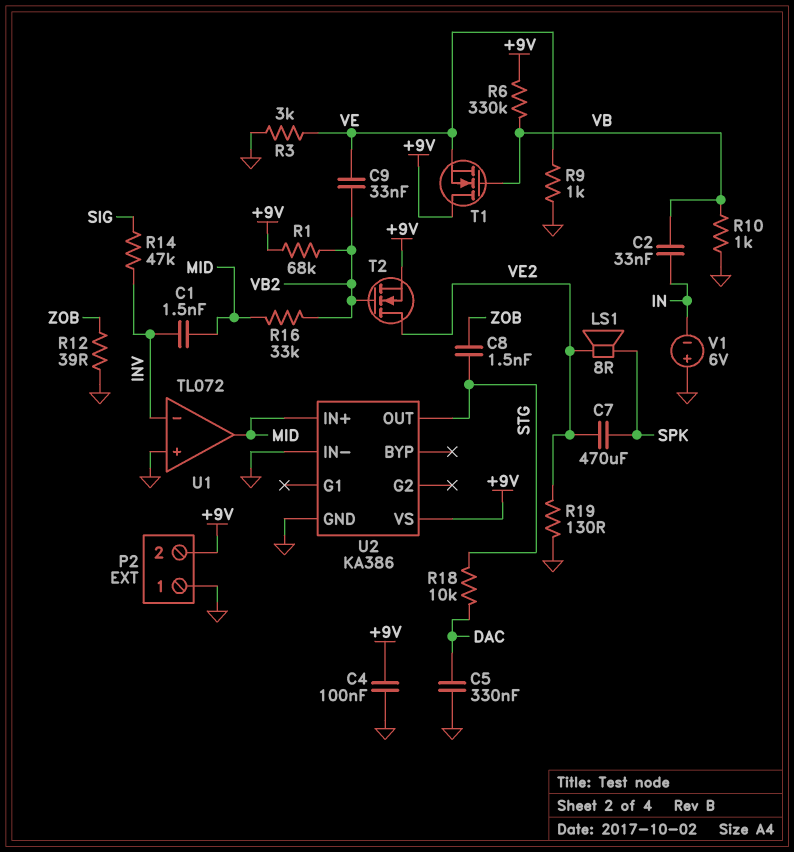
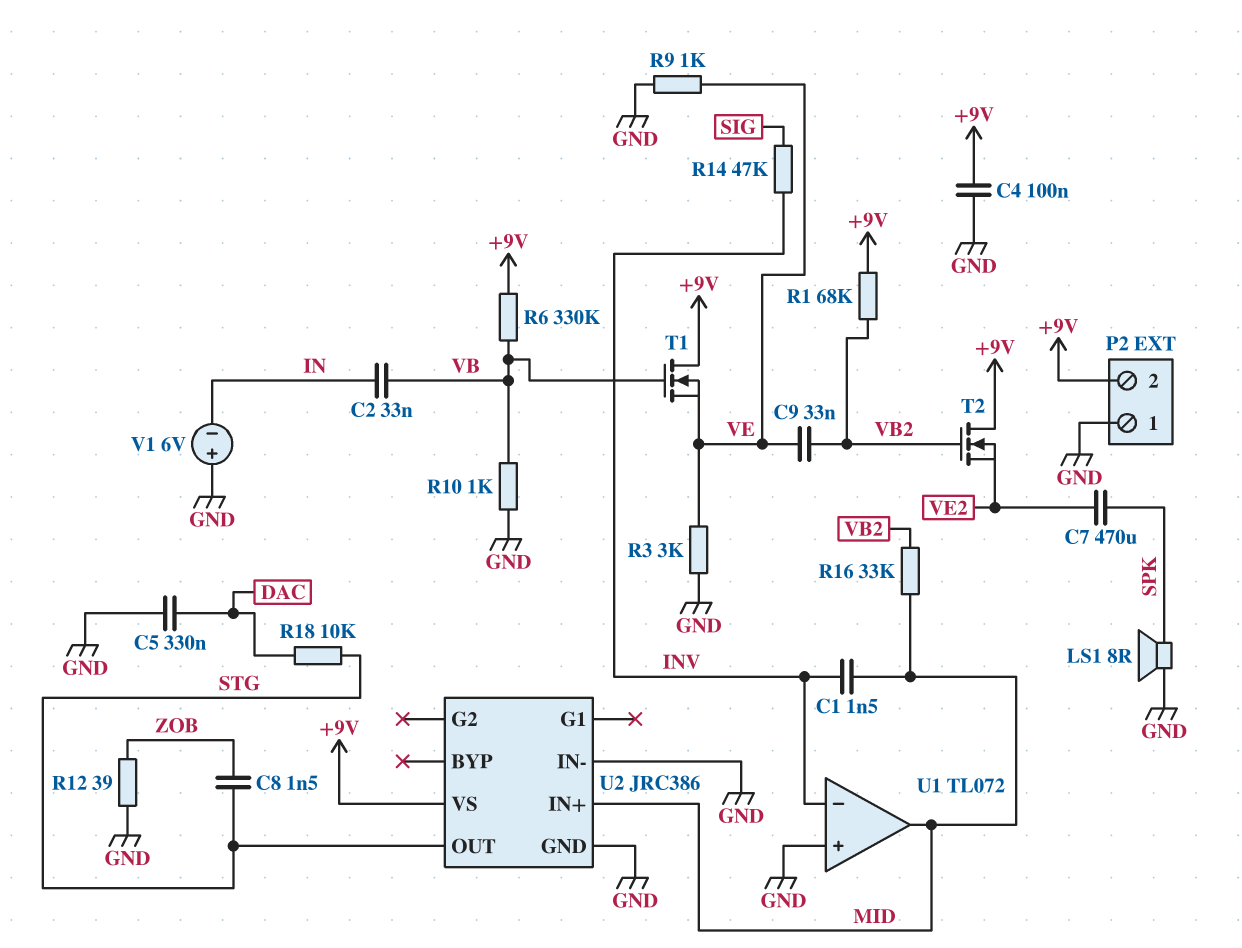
LS1: speaker 8R (SPK, VE2) -> speaker 8R (GND, SPK)
R19: 130 (GND, VE2) -> none
T2: NMOS (G VB2, D VE2, S +9V) -> NMOS (G VB2, D +9V, S VE2)
U2: KA386 -> JRC386

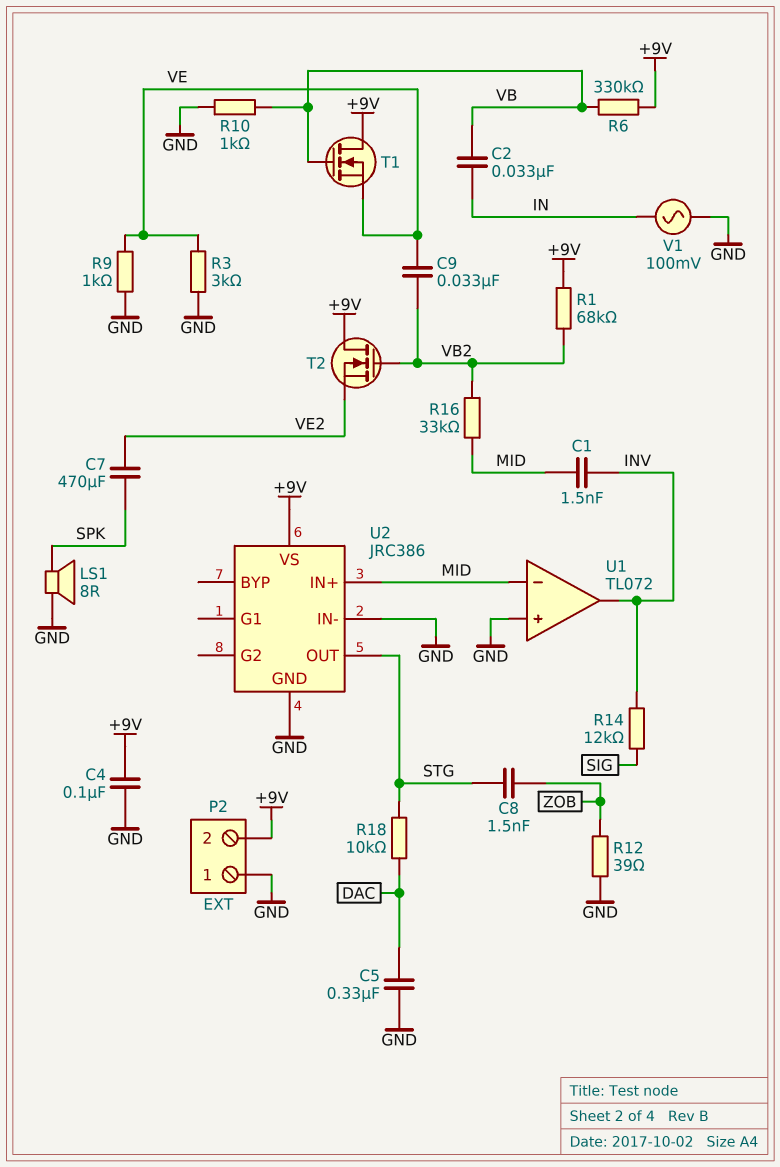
R14: 47k (INV, SIG) -> 12k (INV, SIG)
U1 pin in-: INV -> MID
U1 pin out: MID -> INV
V1: 6V (plus GND, minus IN) -> AC 100mV (GND, IN)

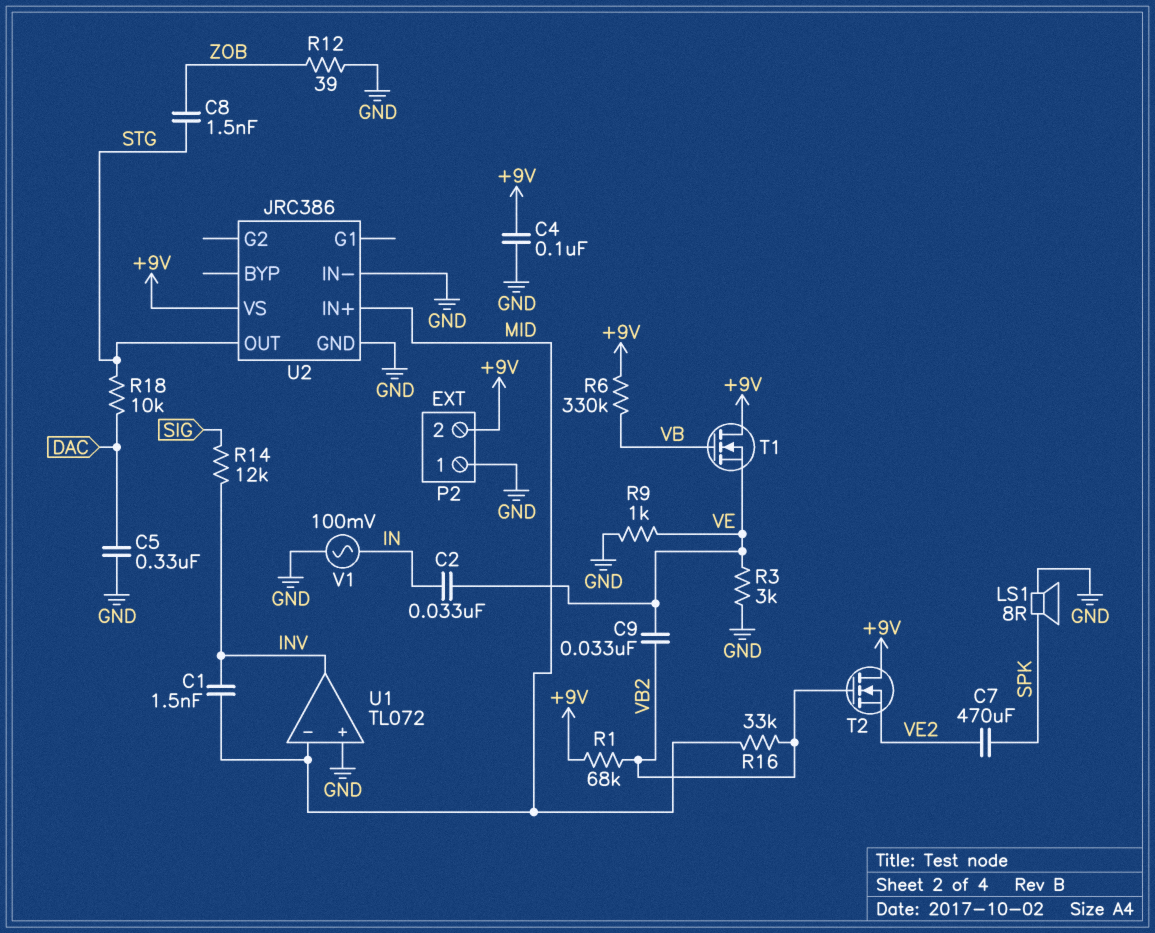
C2: 33nF (IN, VB) -> 33nF (IN, VE)
R10: 1k (GND, VB) -> none

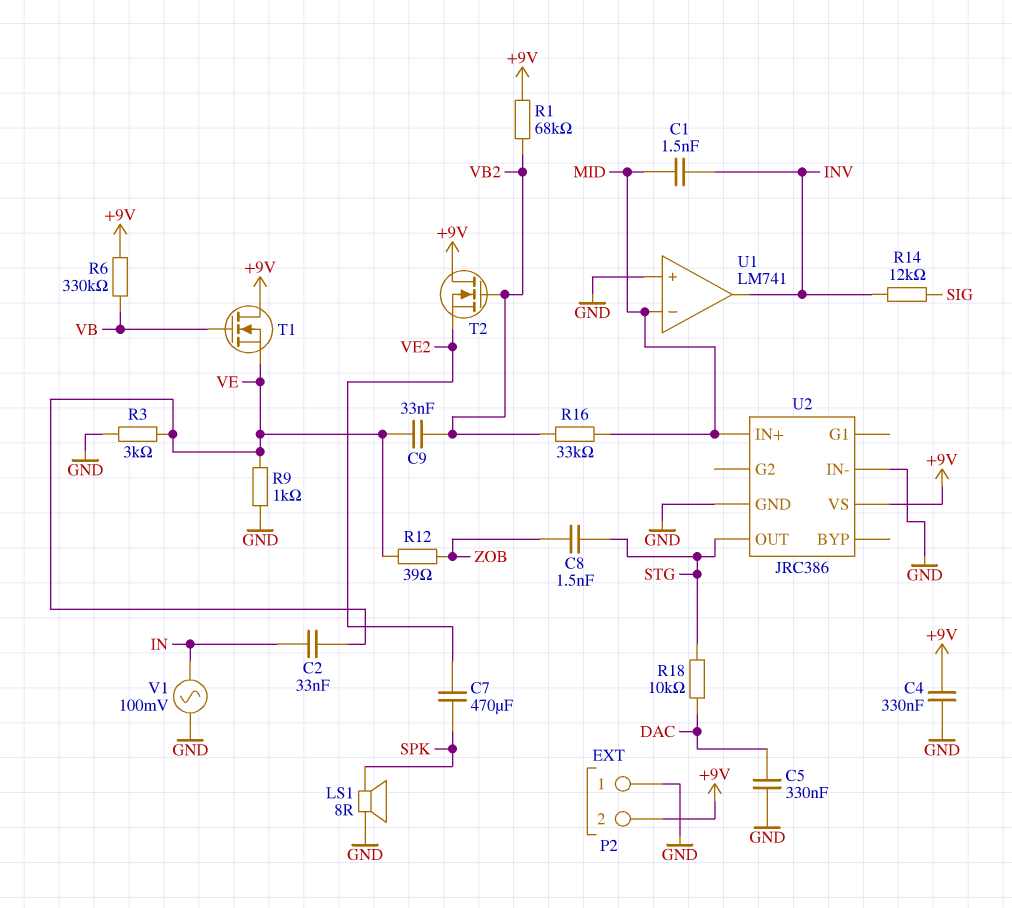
C4: 100nF (+9V, GND) -> 330nF (+9V, GND)
R12: 39 (GND, ZOB) -> 39 (VE, ZOB)
U1: TL072 -> LM741

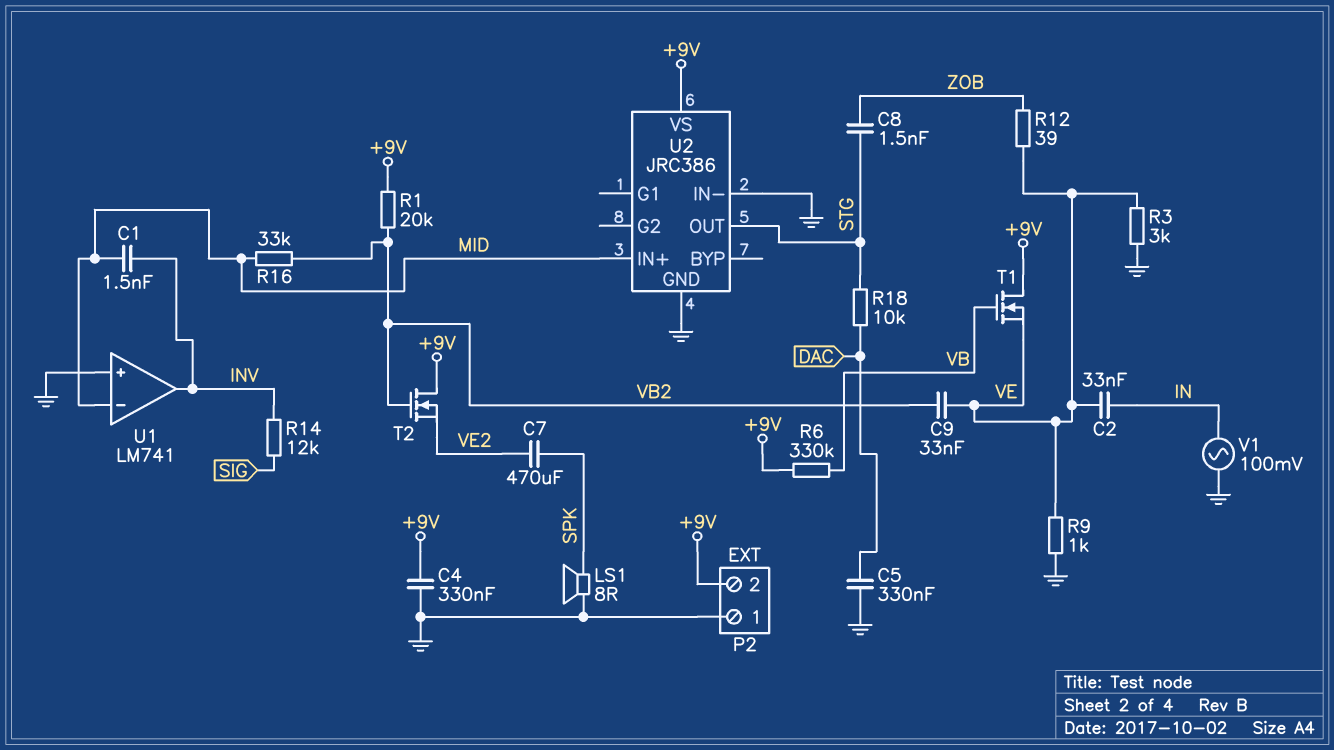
R1: 68k (+9V, VB2) -> 20k (+9V, VB2)

